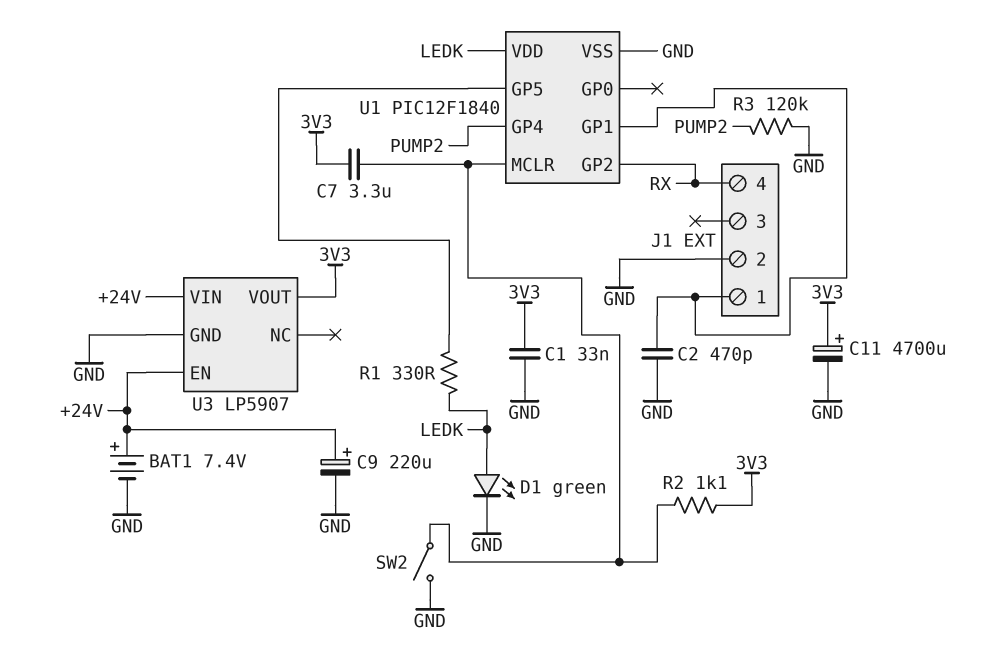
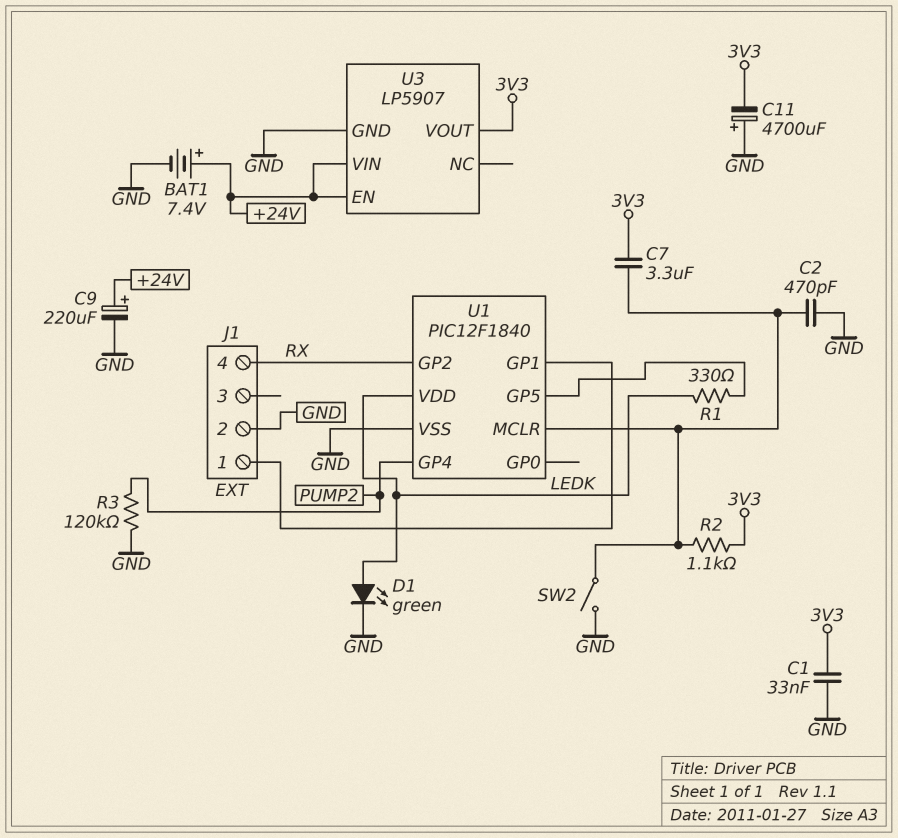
C2: 470pF (GND, J1/1) -> 470pF (GND, U1/MCLR)
C11: 4700uF (plus 3V3, minus GND) -> 4700uF (plus GND, minus 3V3)

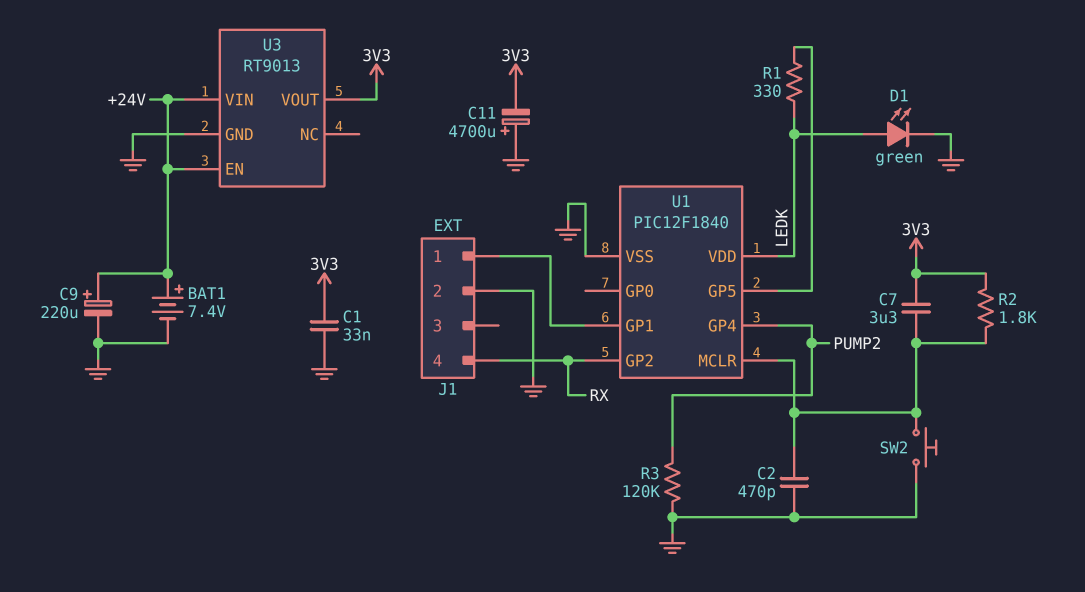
R2: 1.1k (3V3, U1/MCLR) -> 1.8k (3V3, U1/MCLR)
SW2: switch (GND, U1/MCLR) -> button (GND, U1/MCLR)
U3: LP5907 -> RT9013

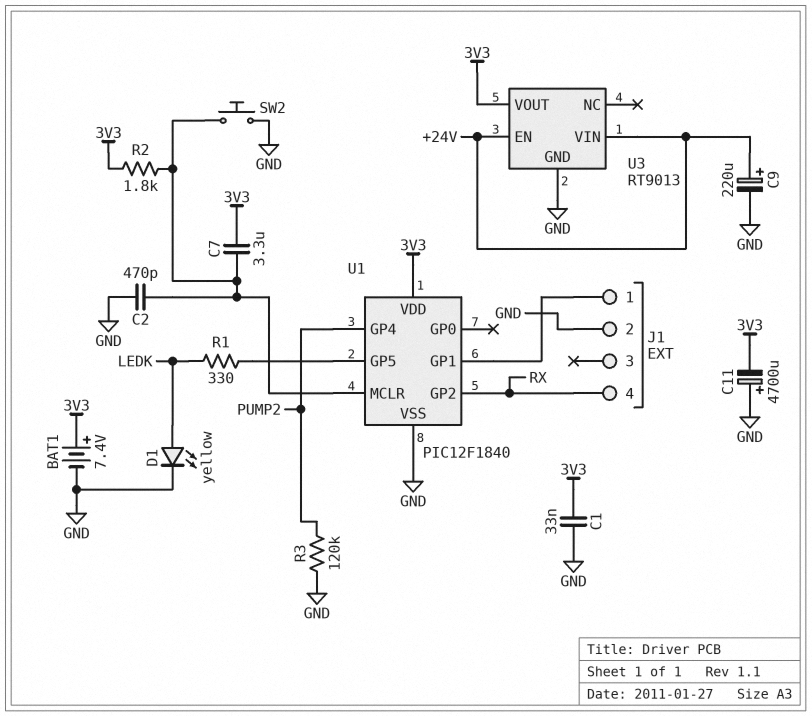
BAT1: 7.4V (plus +24V, minus GND) -> 7.4V (plus 3V3, minus GND)
D1: LED green (A LEDK, K GND) -> LED yellow (A LEDK, K GND)
U1 pin VDD: LEDK -> 3V3

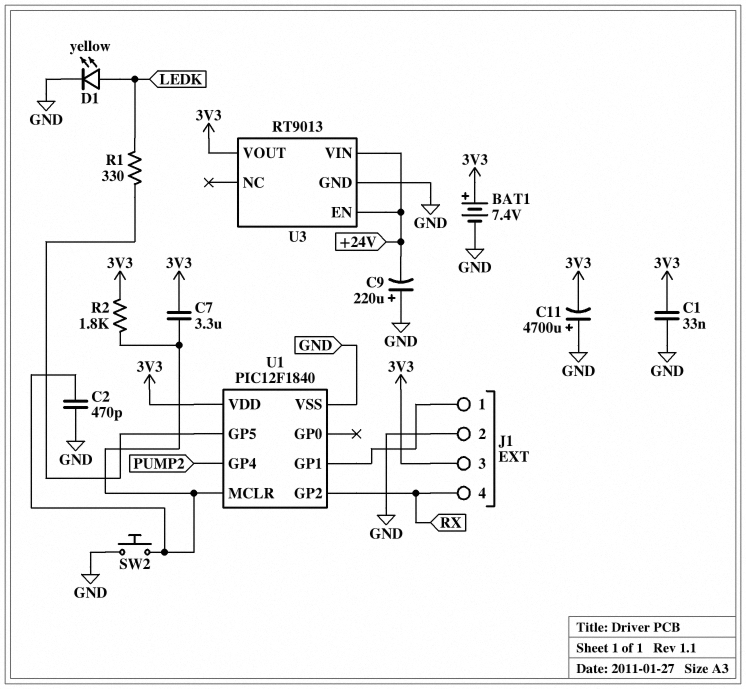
C9: 220uF (plus +24V, minus GND) -> 220uF (plus GND, minus +24V)
J1 pin 3: none -> 3V3
R3: 120k (GND, PUMP2) -> none

